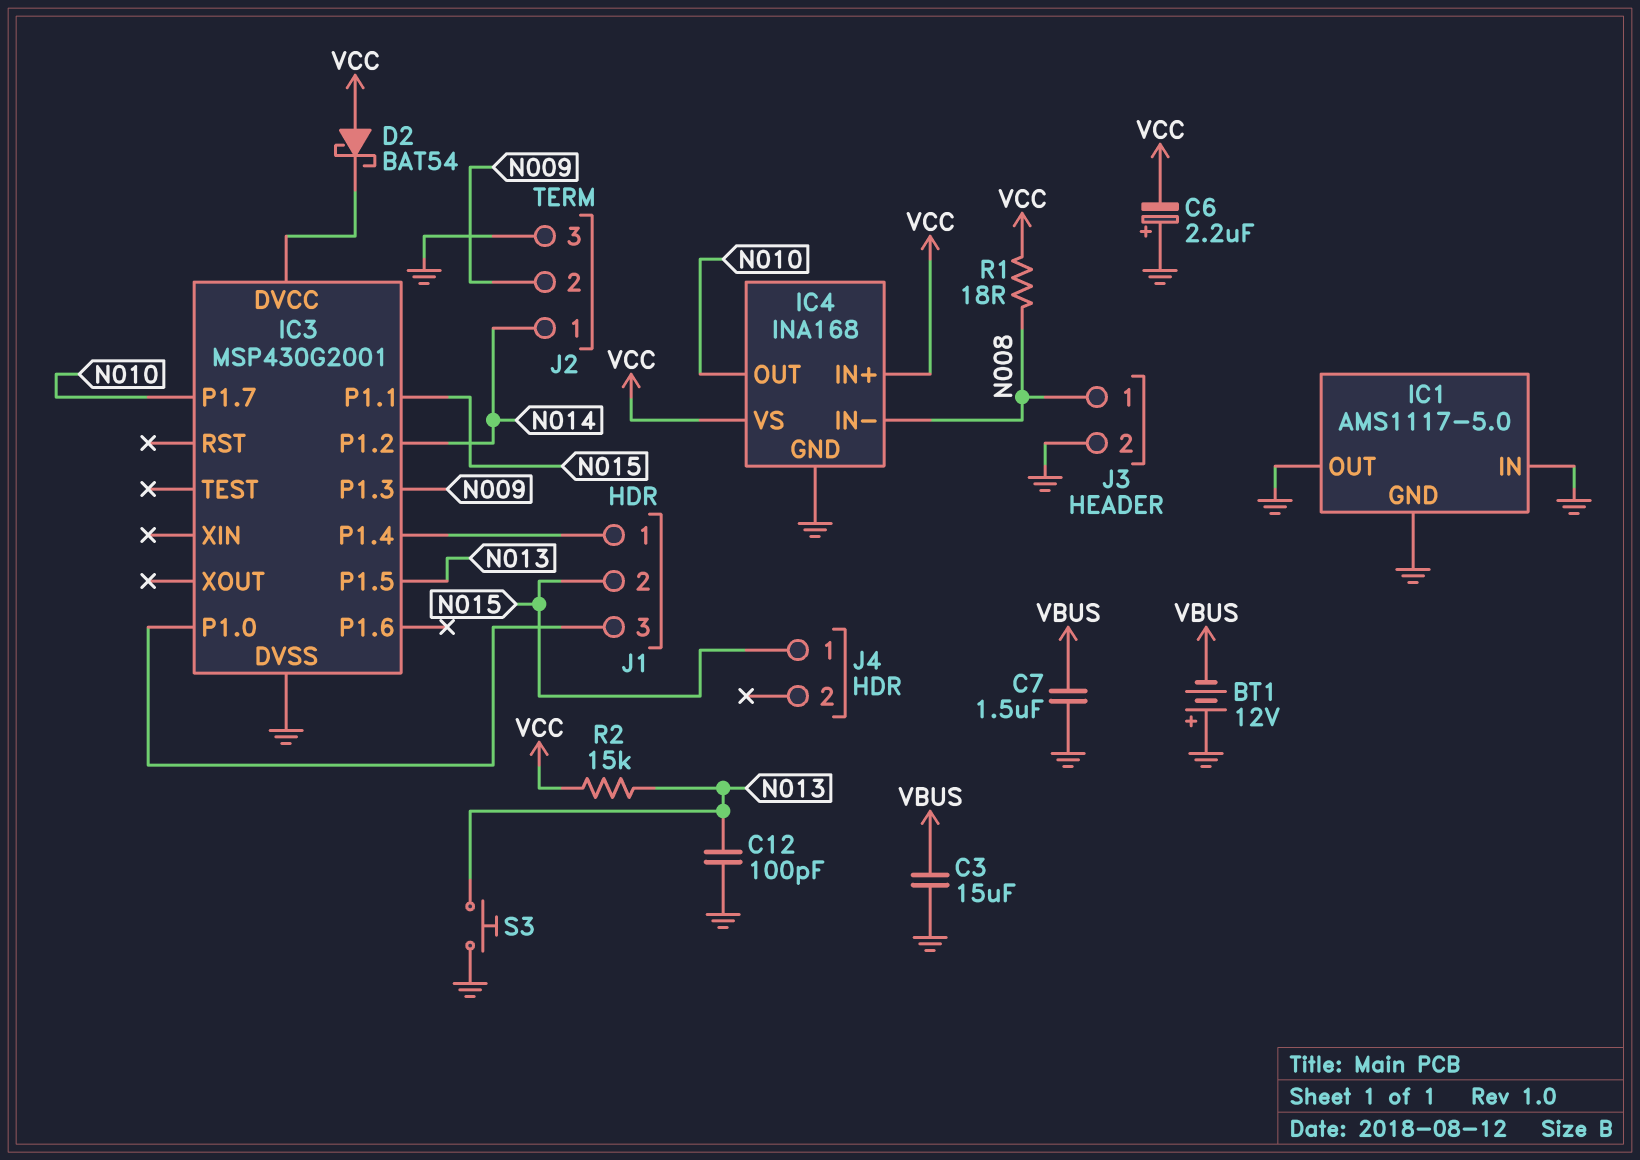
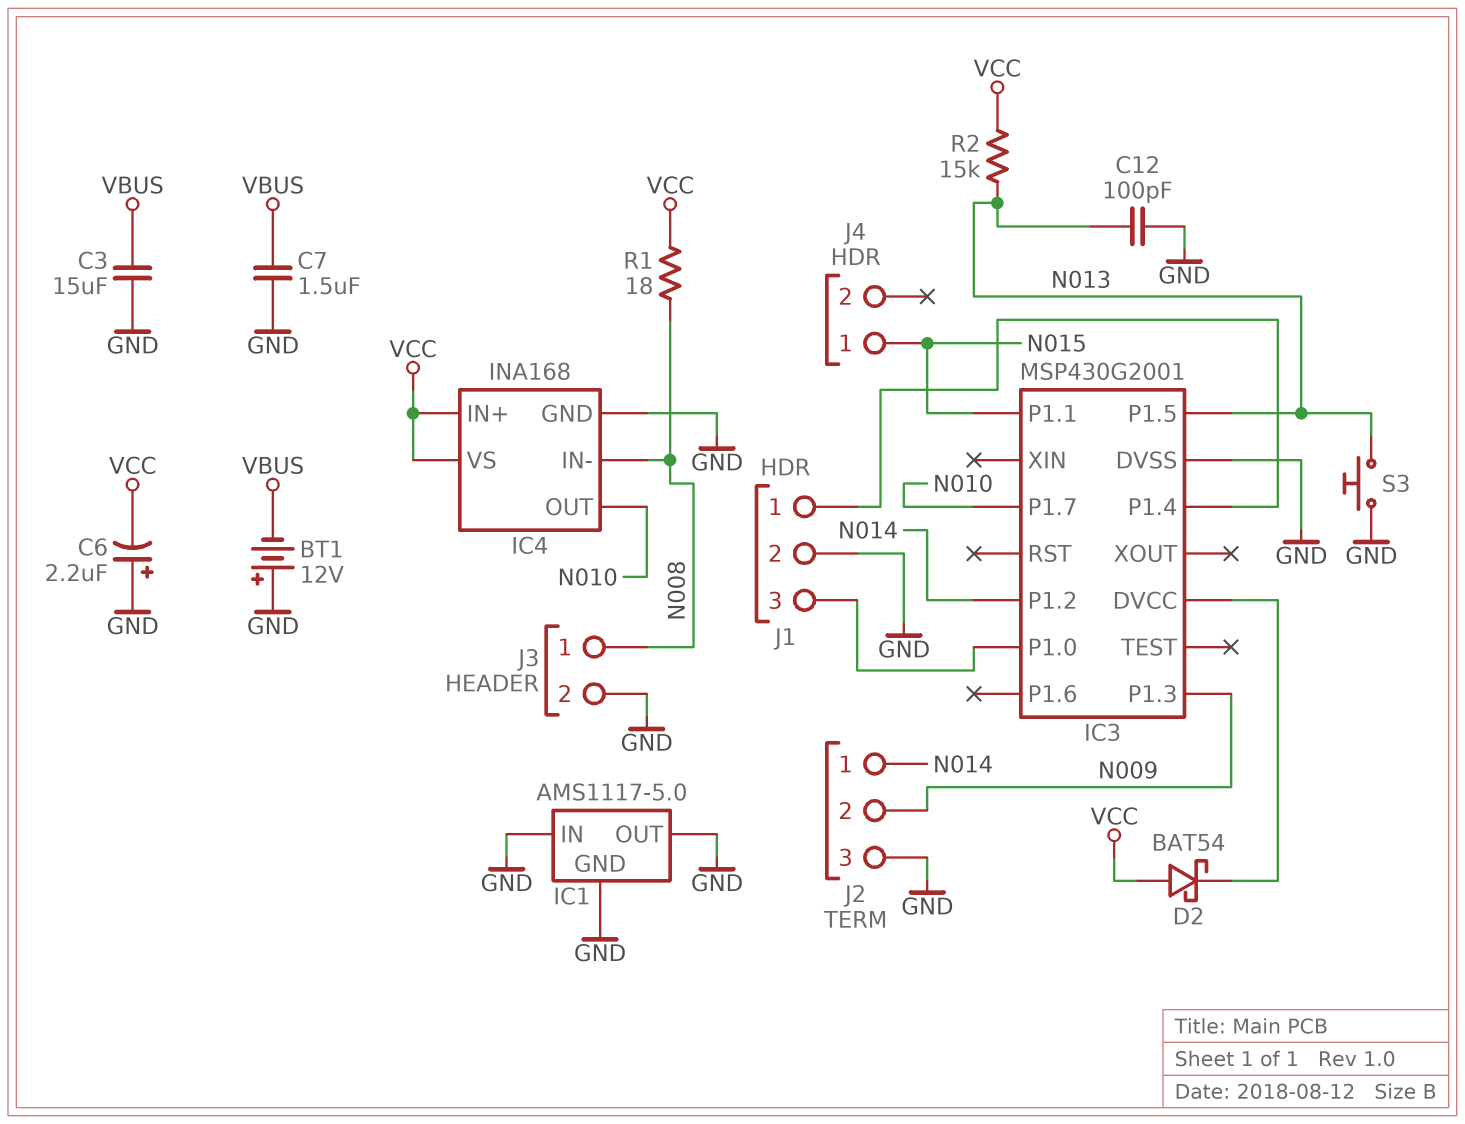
J1 pin 2: N015 -> GND

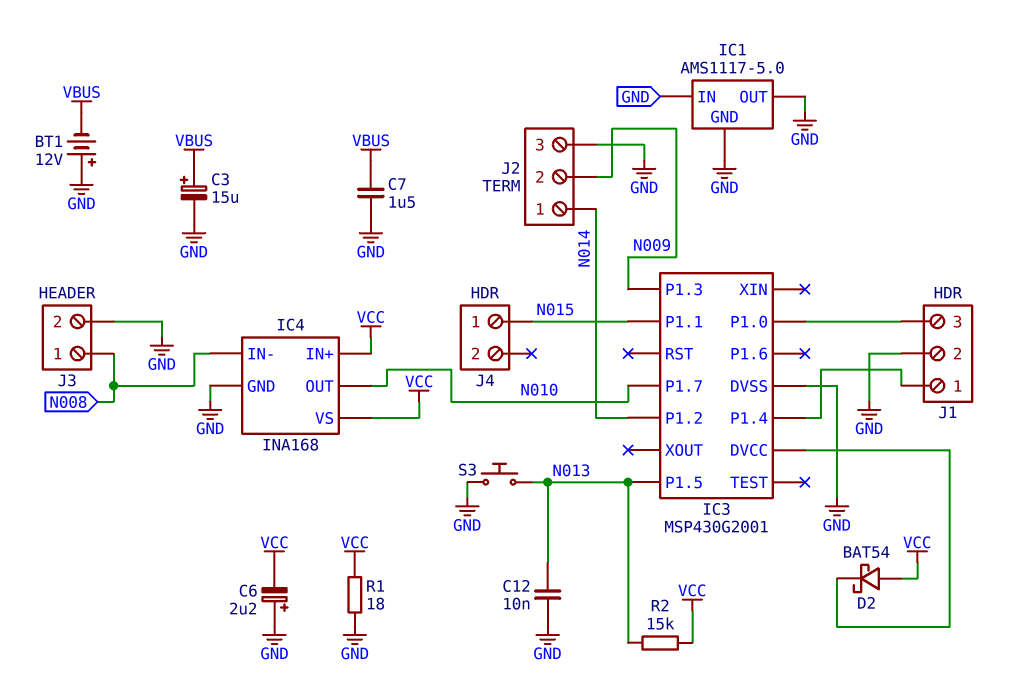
C3: 15uF (GND, VBUS) -> 15uF (plus VBUS, minus GND)
C12: 100pF (GND, N013) -> 10nF (GND, N013)
R1: 18 (N008, VCC) -> 18 (GND, VCC)

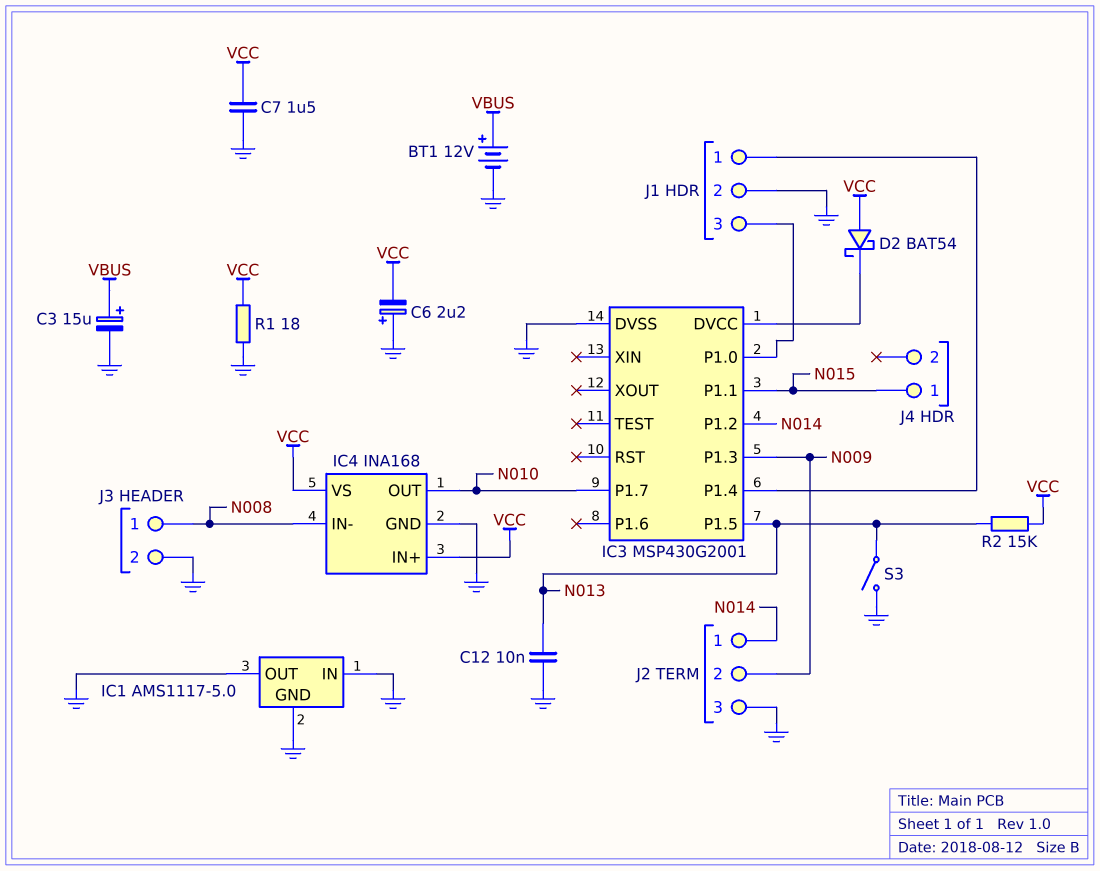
BT1: 12V (plus GND, minus VBUS) -> 12V (plus VBUS, minus GND)
C7: 1.5uF (GND, VBUS) -> 1.5uF (GND, VCC)
S3: button (GND, N013) -> switch (GND, N013)

